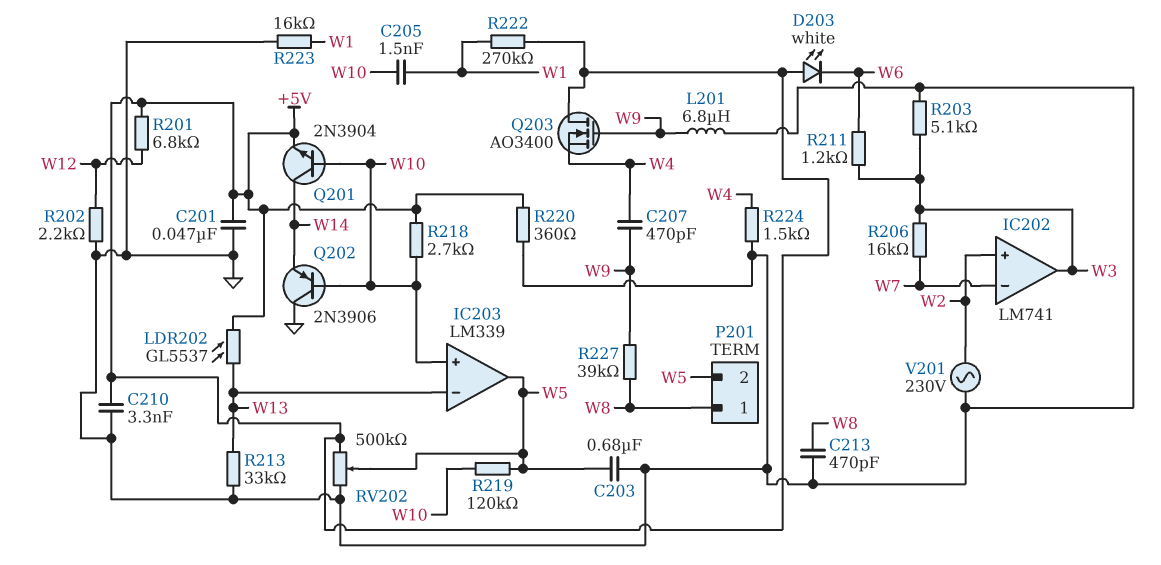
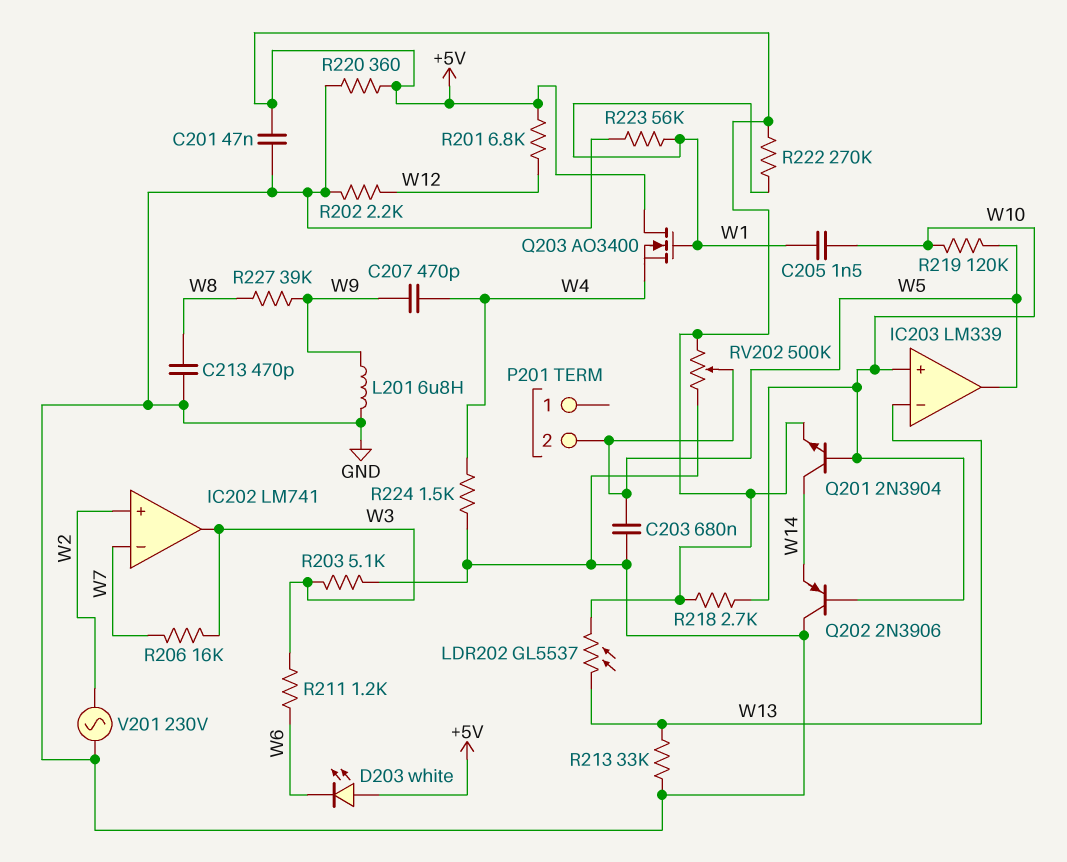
C210: 3.3nF (+5V, GND) -> none
P201 pin 1: W8 -> none
Q203: NMOS AO3400 (G W9, D +5V, S W4) -> NMOS AO3400 (G W1, D +5V, S W4)
R223: 16k (GND, W1) -> 56k (GND, W1)

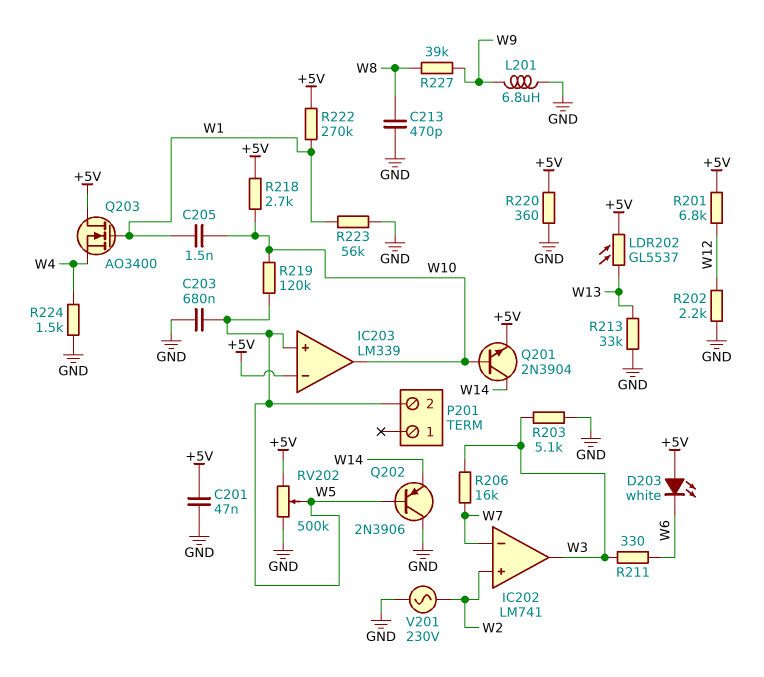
C207: 470pF (W4, W9) -> none
IC203 pin in+: W10 -> W5
IC203 pin in-: W13 -> +5V
IC203 pin out: W5 -> W10
Q202: PNP 2N3906 (B W10, C GND, E W14) -> PNP 2N3906 (B W5, C GND, E W14)
R211: 1.2k (W3, W6) -> 330 (W3, W6)

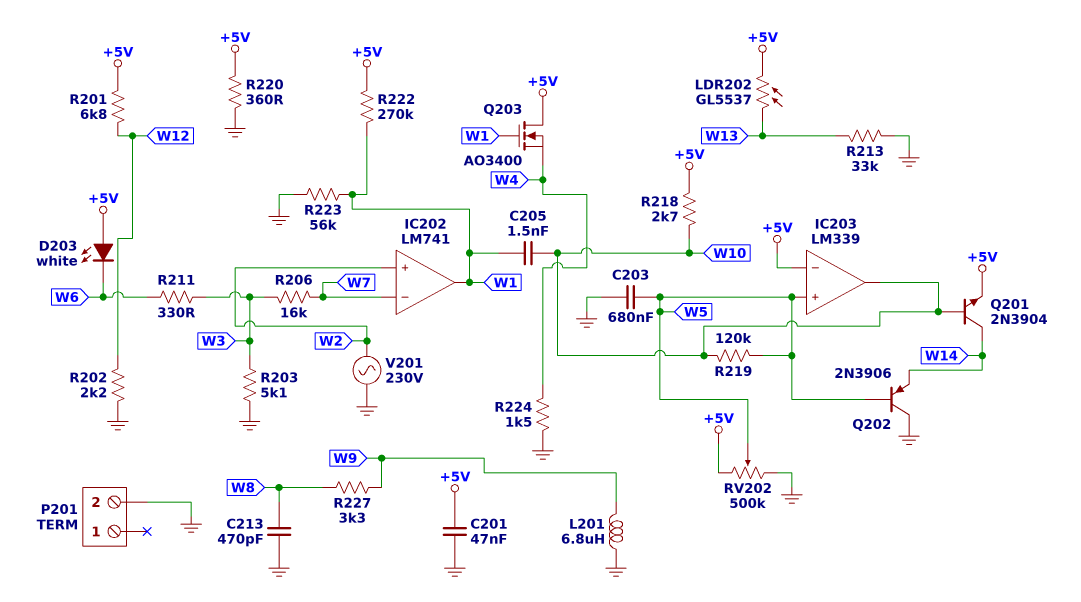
IC202 pin out: W3 -> W1
P201 pin 2: W5 -> GND
R227: 39k (W8, W9) -> 3.3k (W8, W9)

